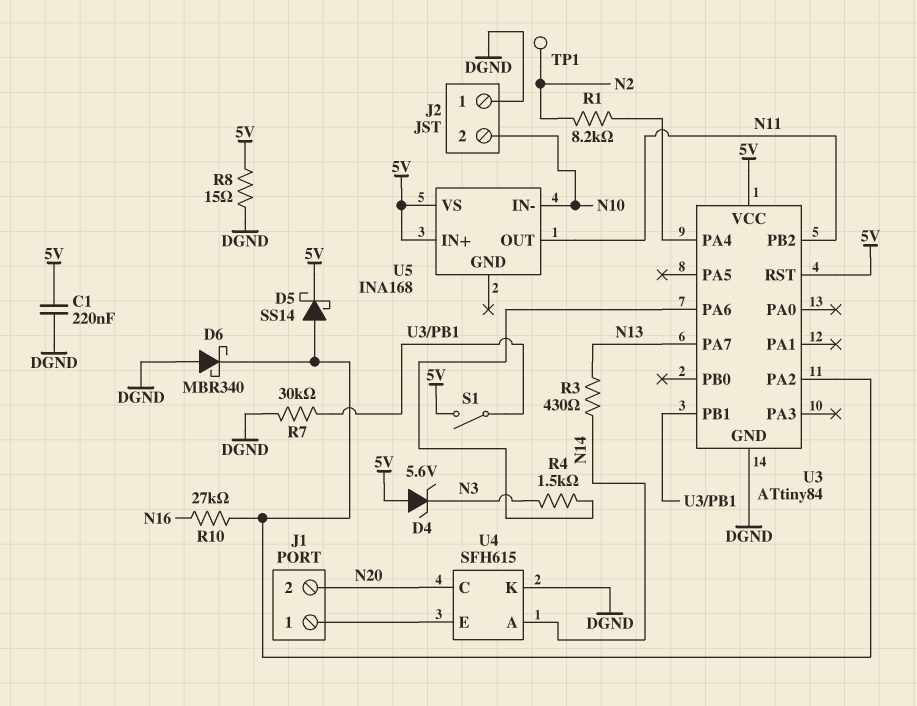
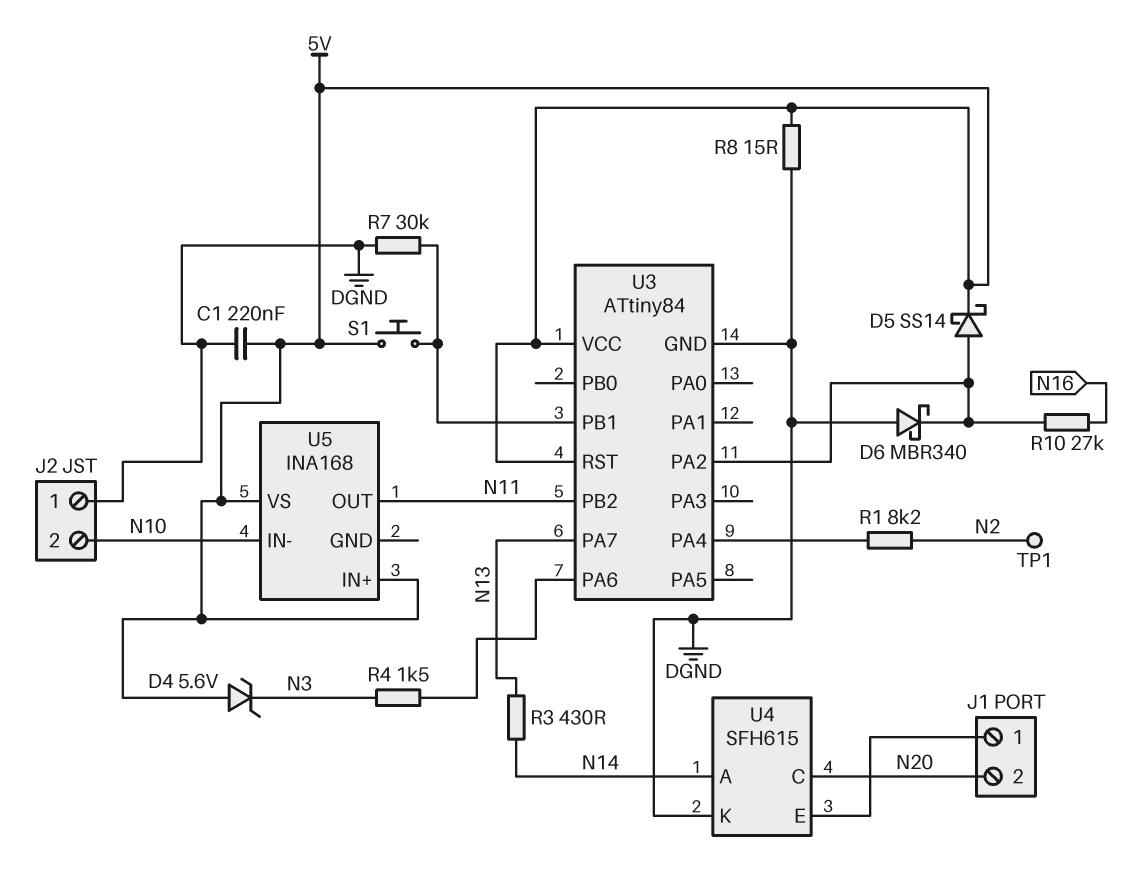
S1: switch (5V, U3/PB1) -> button (5V, U3/PB1)

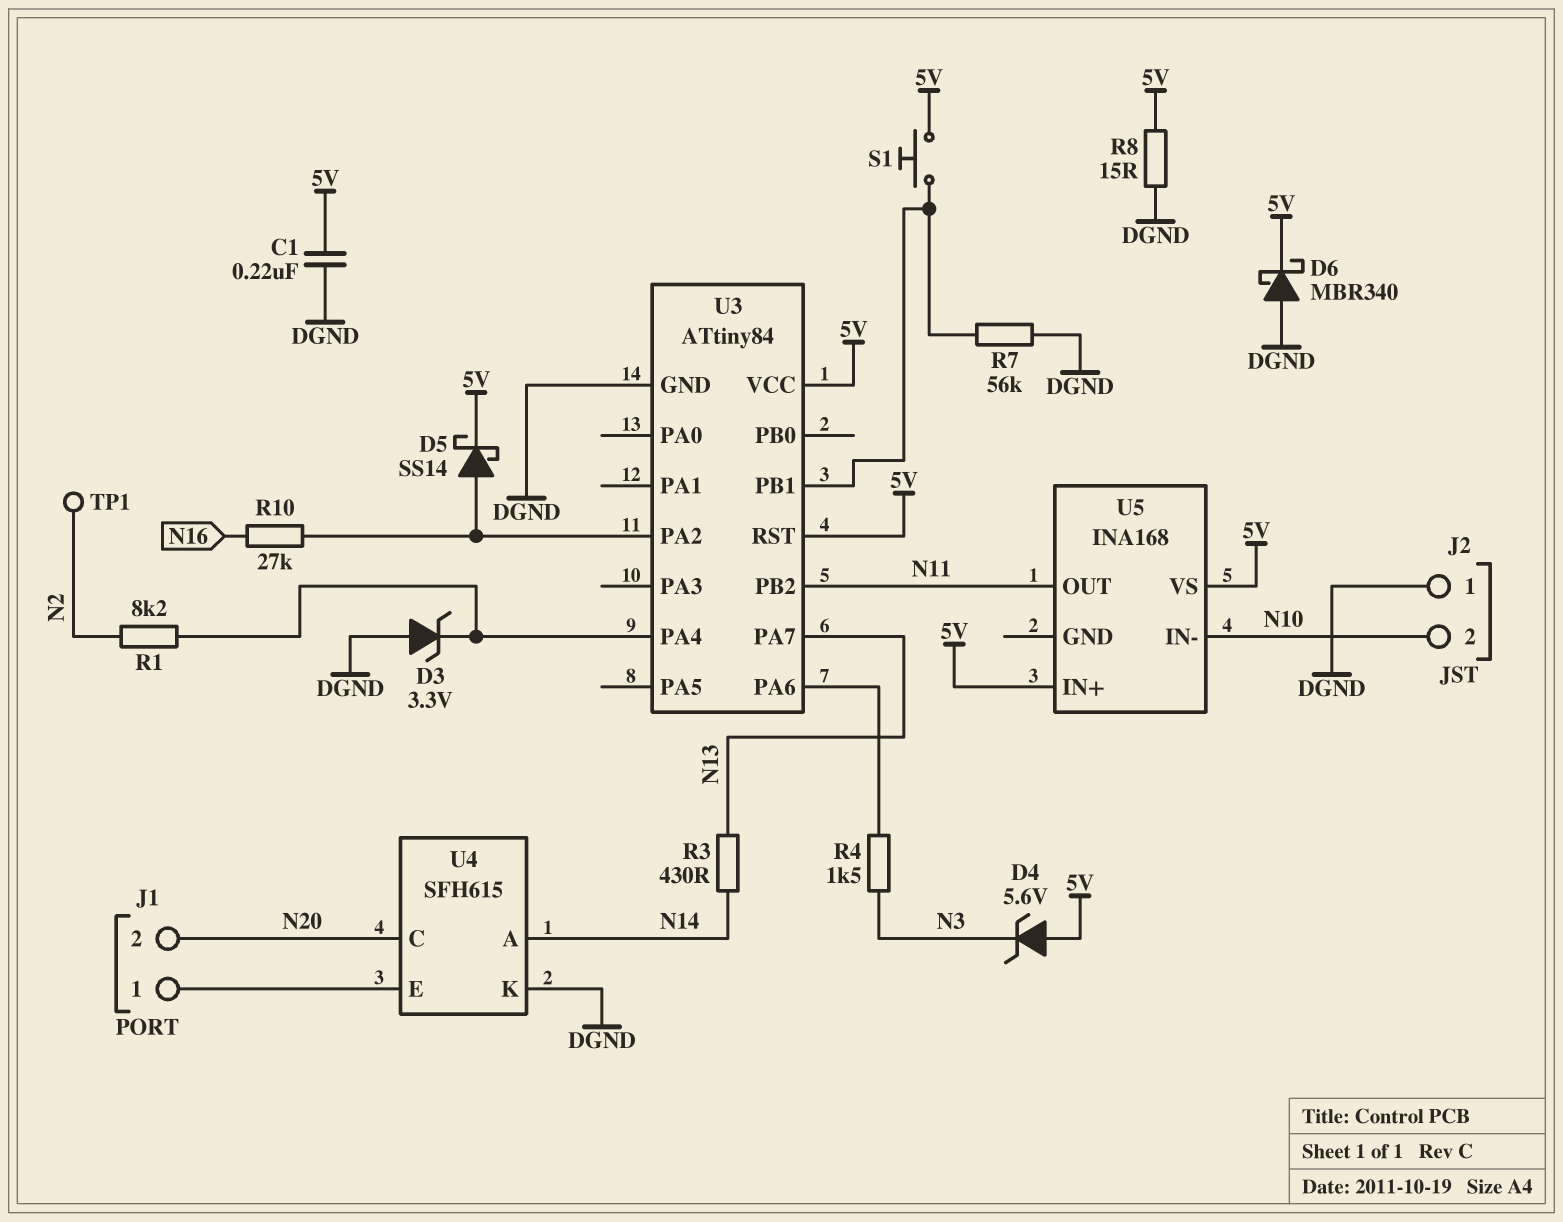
D3: none -> zener 3.3V (A DGND, K U3/PA4)
D6: schottky MBR340 (A DGND, K U3/PA2) -> schottky MBR340 (A DGND, K 5V)
R7: 30k (DGND, U3/PB1) -> 56k (DGND, U3/PB1)

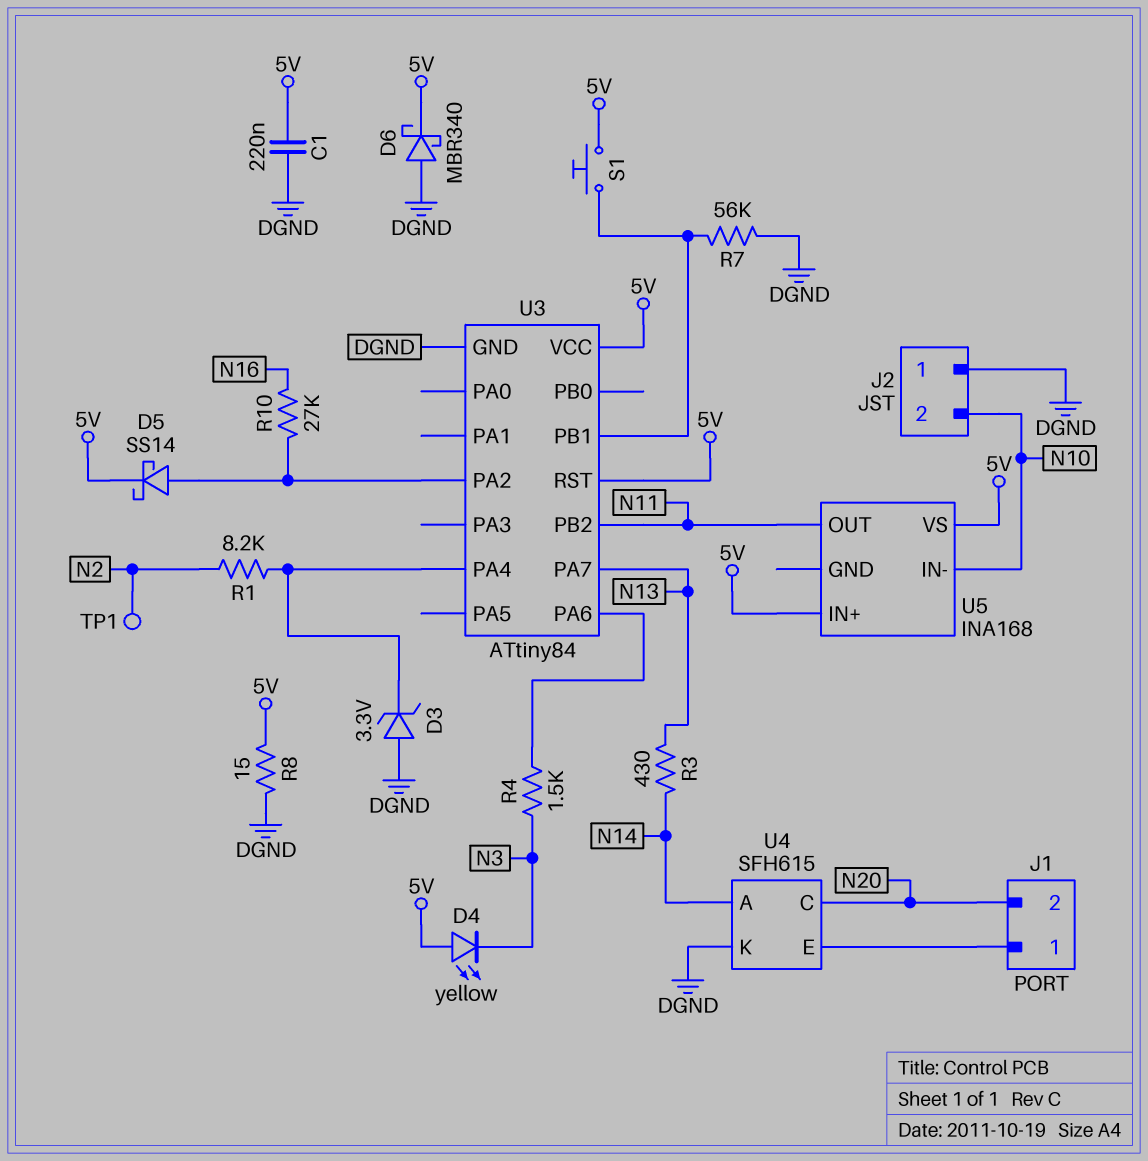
D4: zener 5.6V (A 5V, K N3) -> LED yellow (A 5V, K N3)

